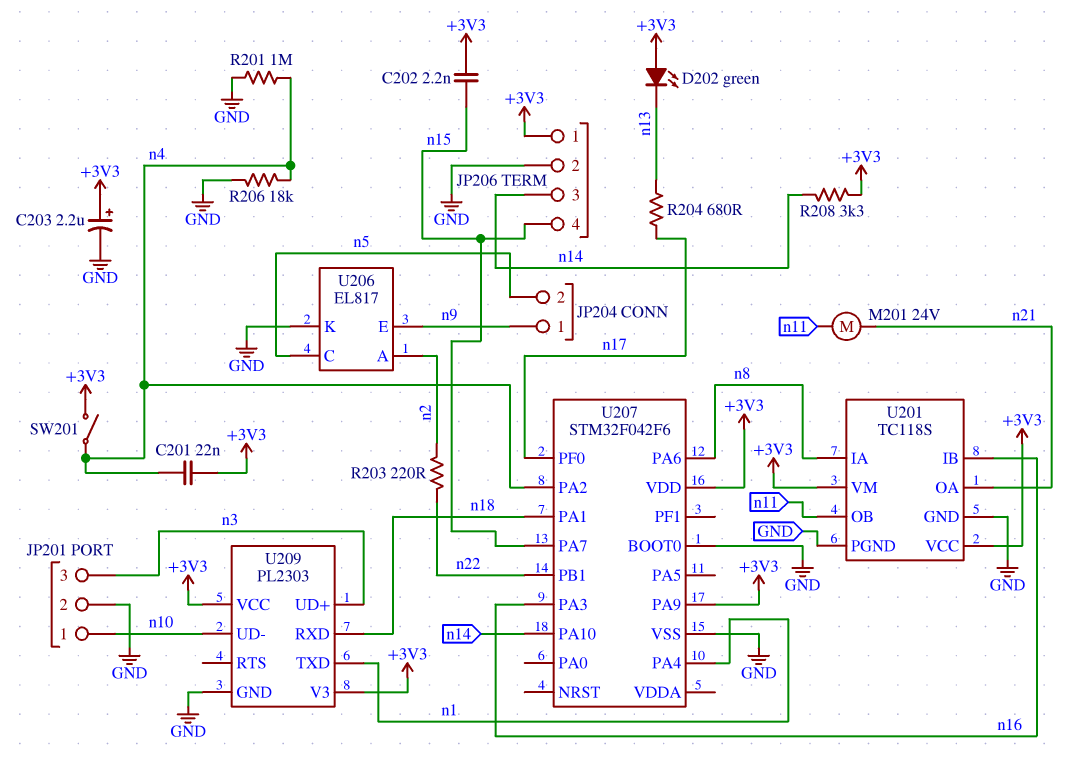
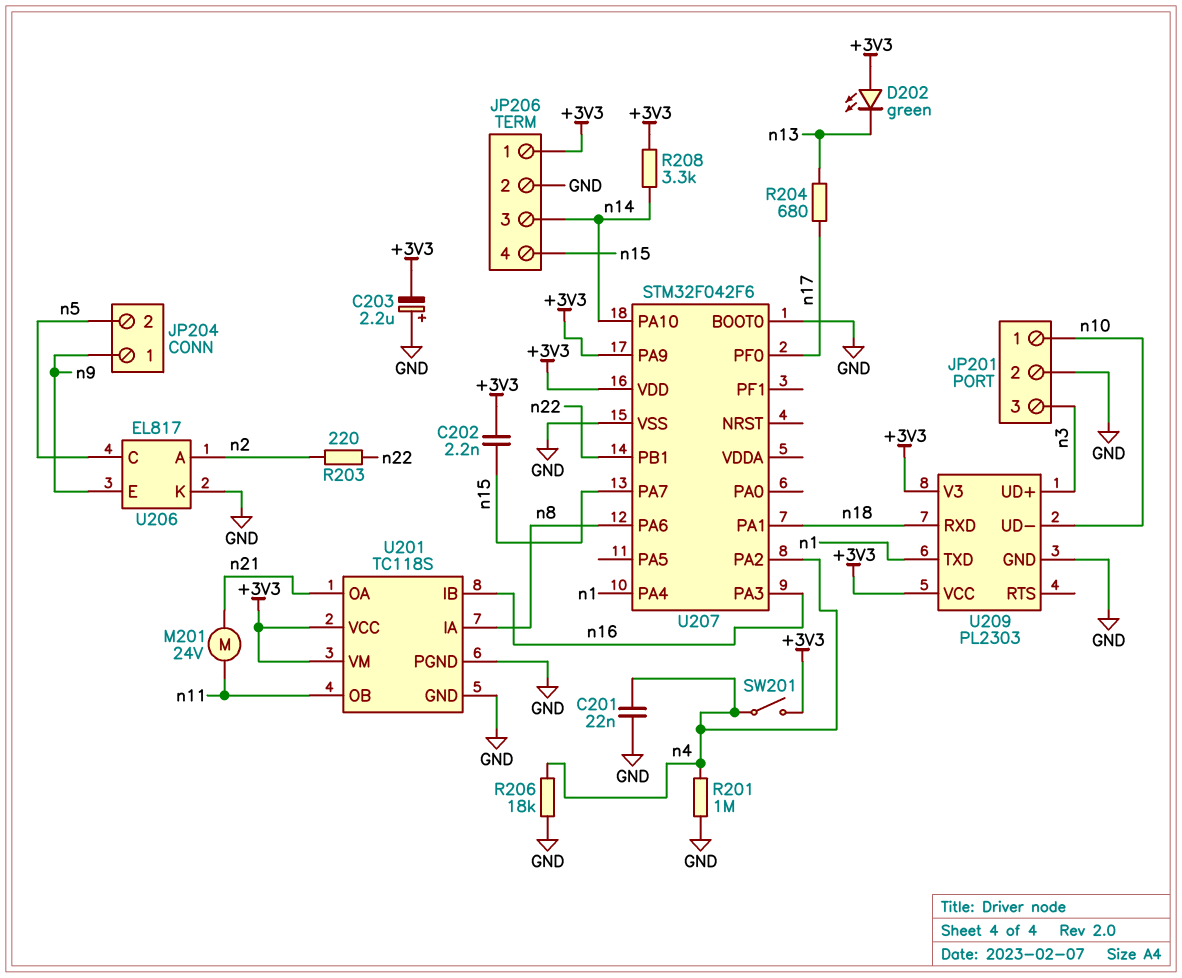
C201: 22nF (+3V3, n4) -> 22nF (GND, n4)
C203: 2.2uF (plus +3V3, minus GND) -> 2.2uF (plus GND, minus +3V3)

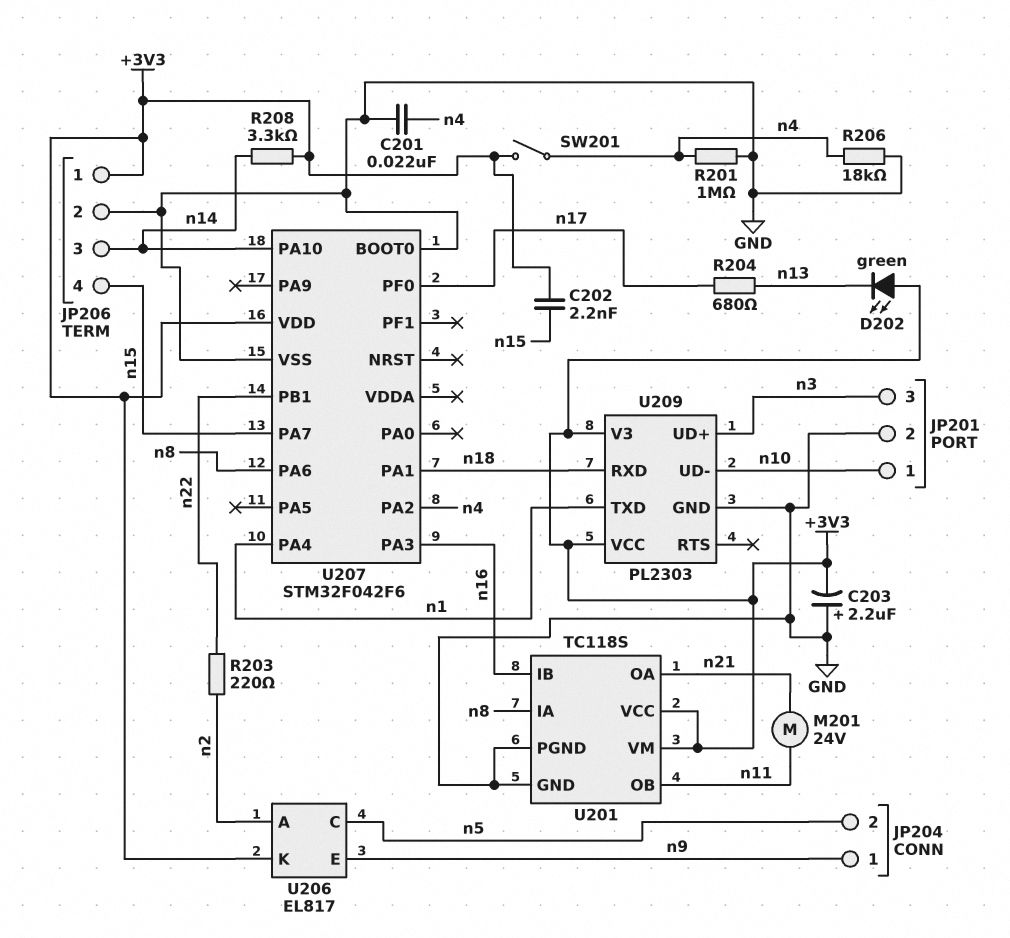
U206 pin K: GND -> +3V3
U207 pin PA9: +3V3 -> none

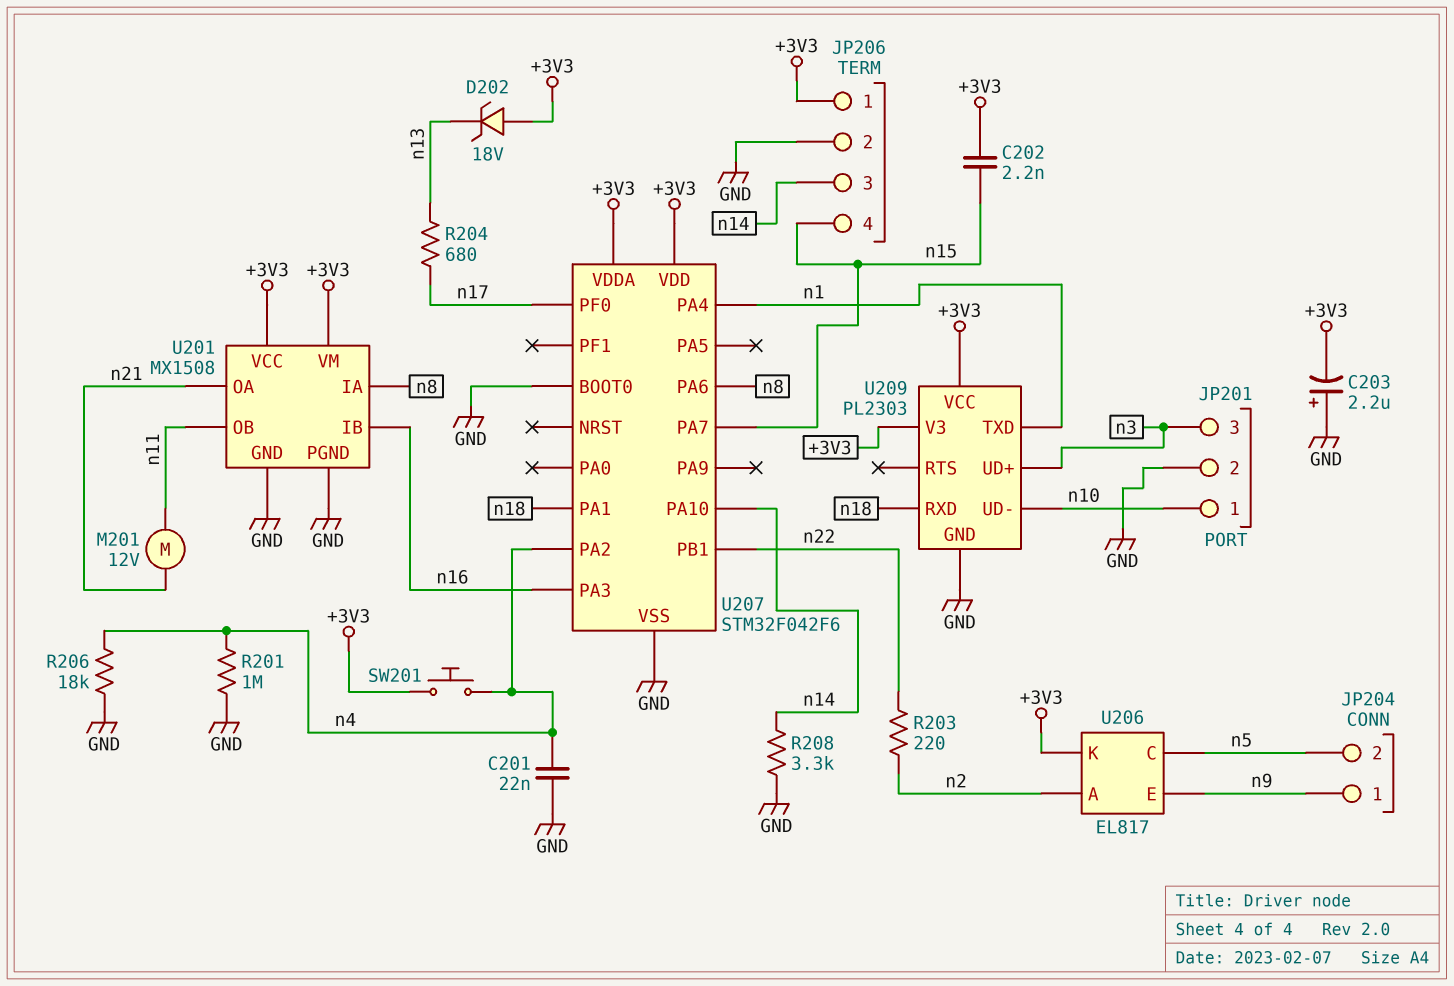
D202: LED green (A +3V3, K n13) -> zener 18V (A +3V3, K n13)
M201: motor 24V (n11, n21) -> motor 12V (n11, n21)
R208: 3.3k (+3V3, n14) -> 3.3k (GND, n14)
SW201: switch (+3V3, n4) -> button (+3V3, n4)
U201: TC118S -> MX1508
U207 pin VDDA: none -> +3V3

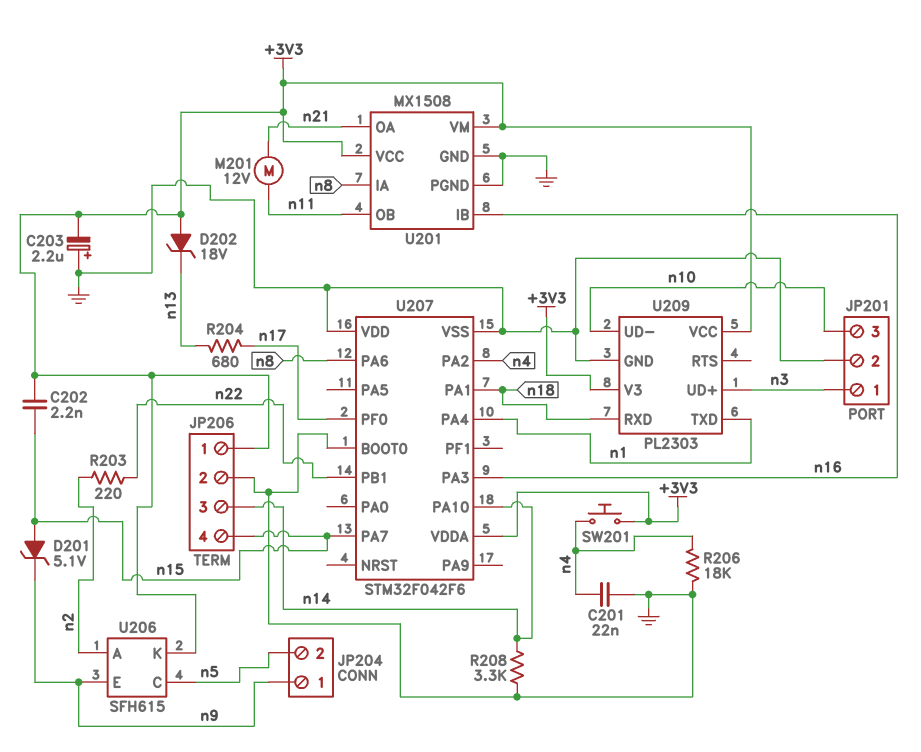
D201: none -> zener 5.1V (A n15, K n9)
JP201 pin 1: n10 -> n3
JP201 pin 3: n3 -> n10
R201: 1M (GND, n4) -> none
U206: EL817 -> SFH615
U207 pin VDD: +3V3 -> GND

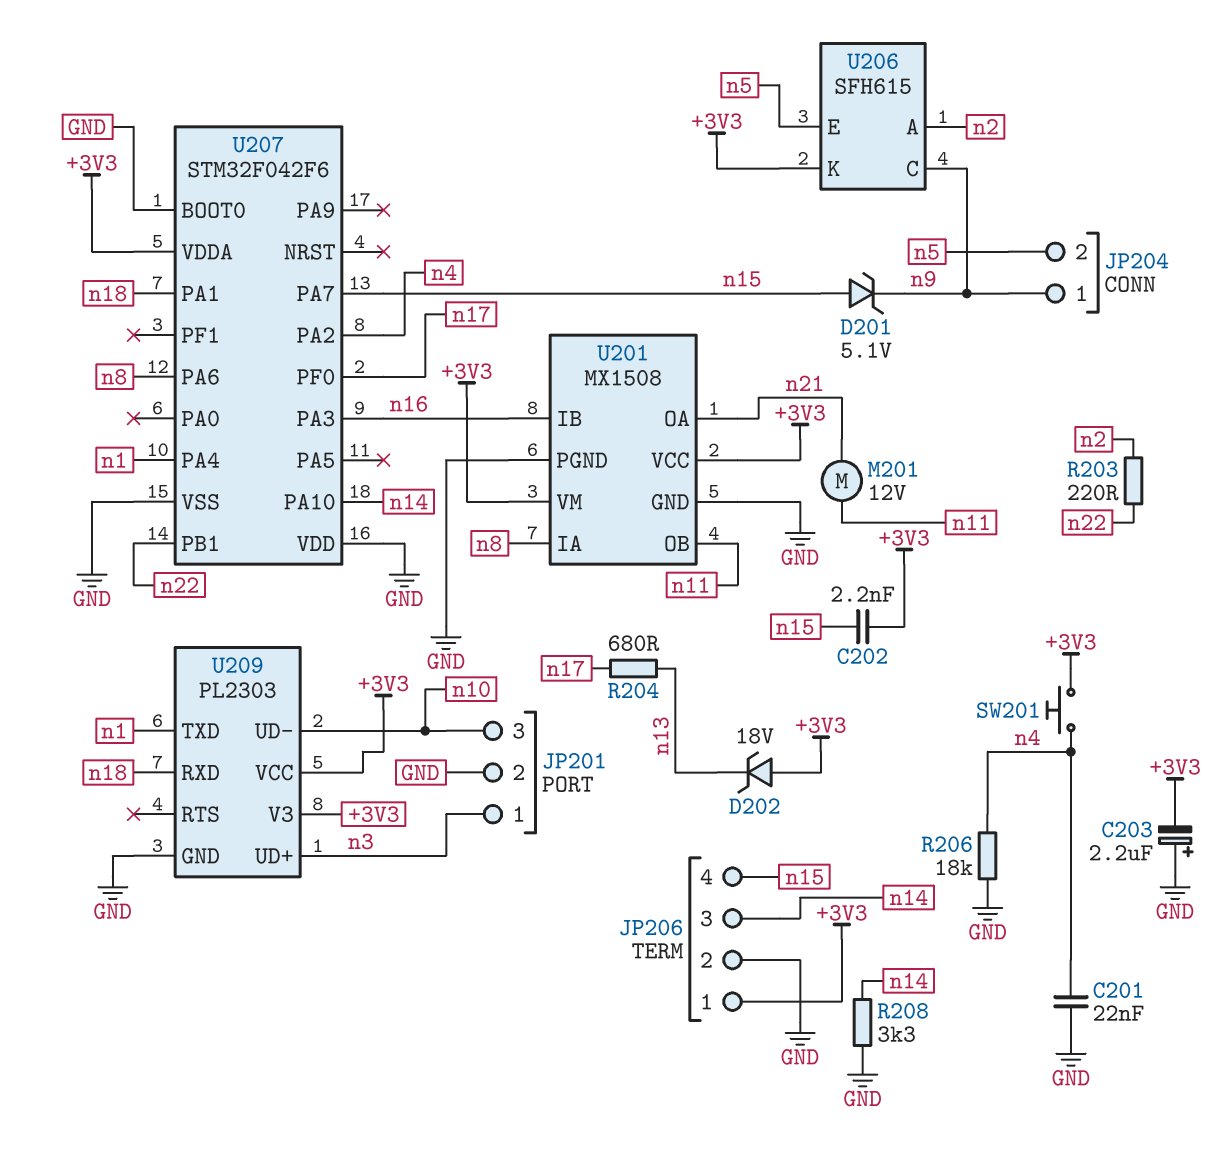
U206 pin C: n5 -> n9
U206 pin E: n9 -> n5

